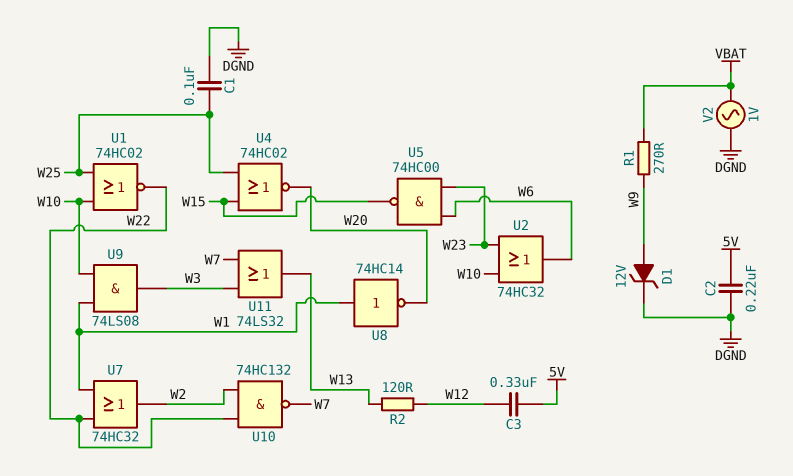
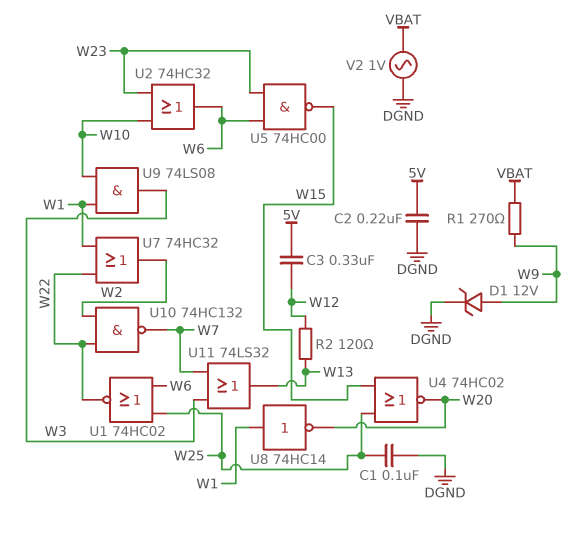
U1: NOR 74HC02 (in W10, in W25, out W22) -> NOR 74HC02 (in W6, in W25, out W22)

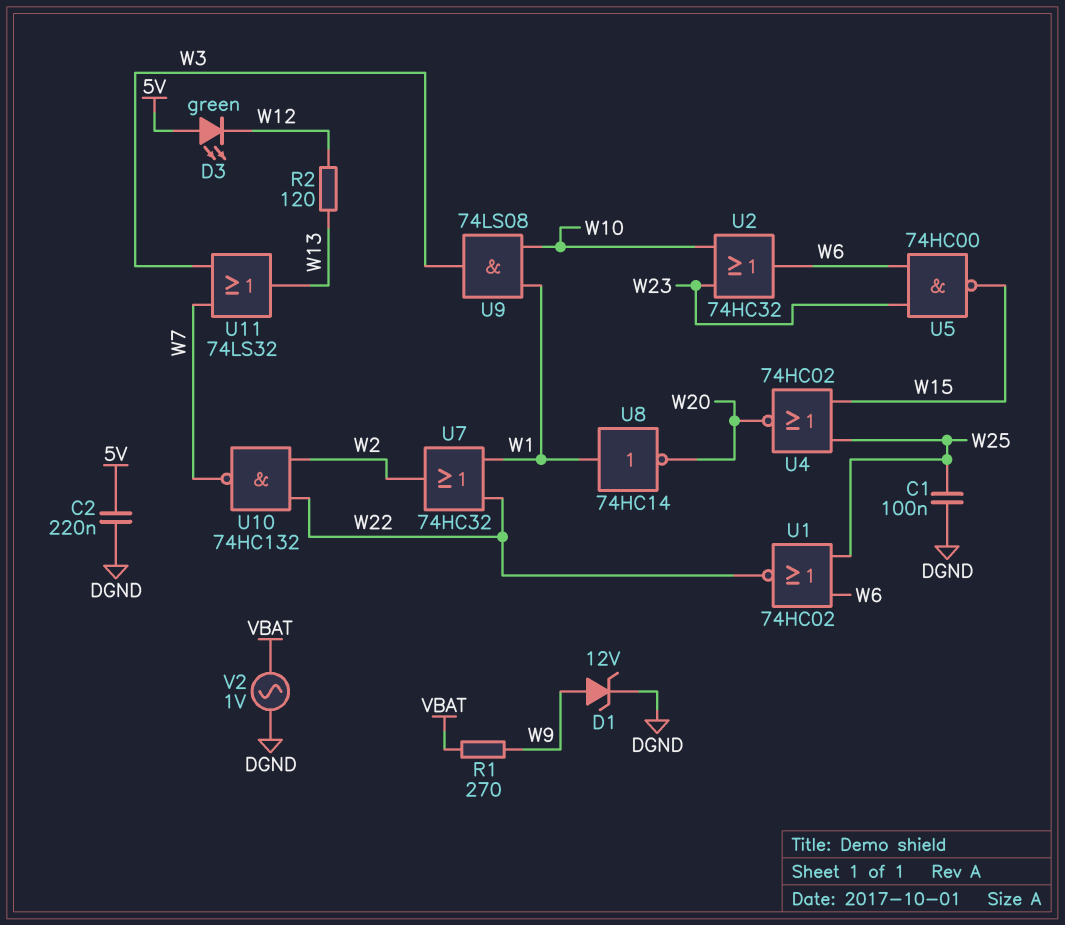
C3: 330nF (5V, W12) -> none
D3: none -> LED green (A 5V, K W12)

